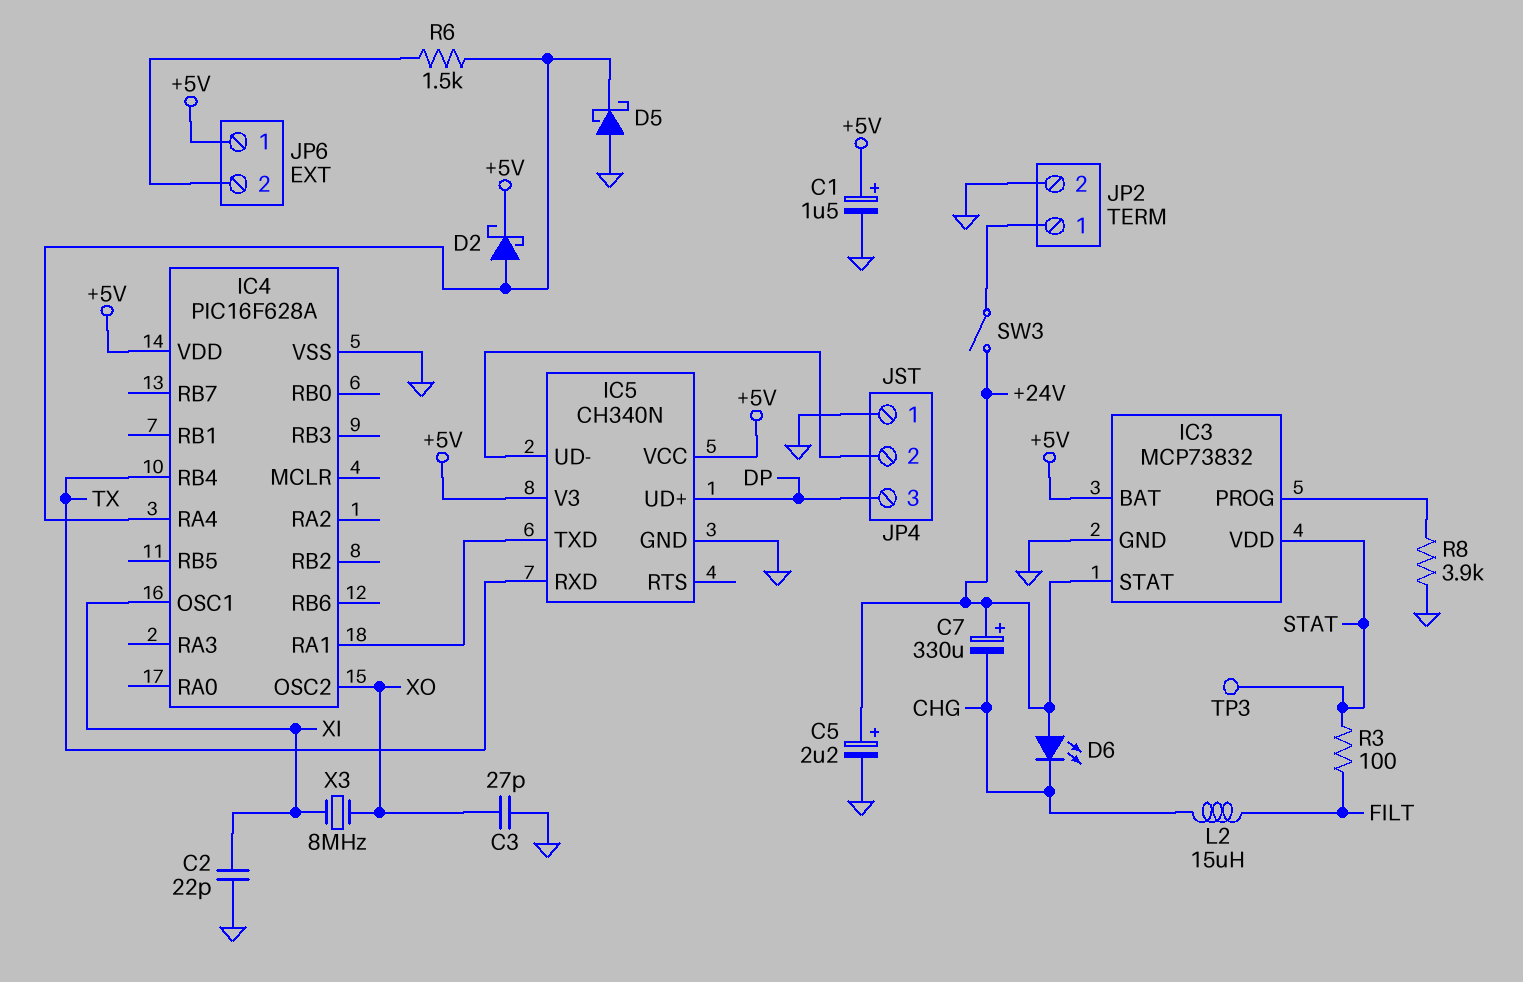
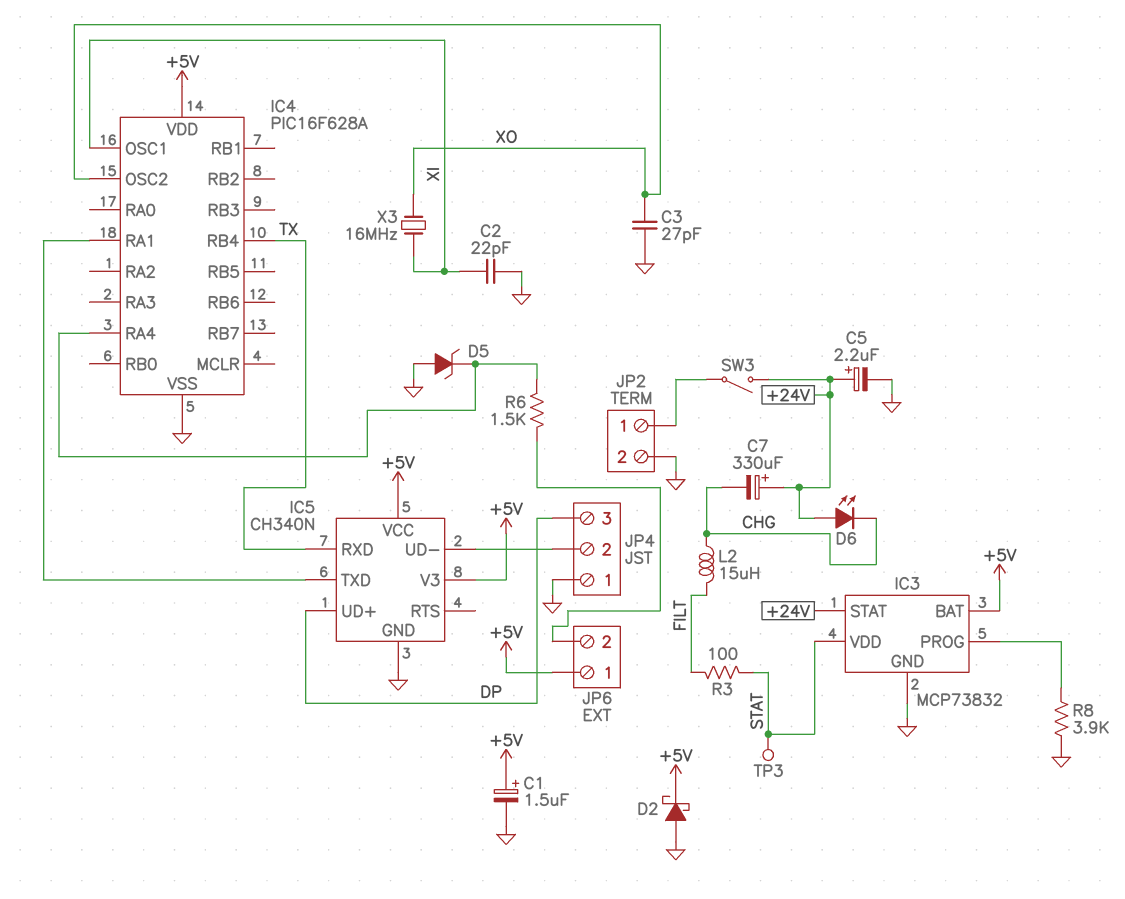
D2: schottky (A IC4/RA4, K +5V) -> schottky (A GND, K +5V)
D5: schottky (A GND, K IC4/RA4) -> zener (A GND, K IC4/RA4)
X3: 8MHz (XI, XO) -> 16MHz (XI, XO)

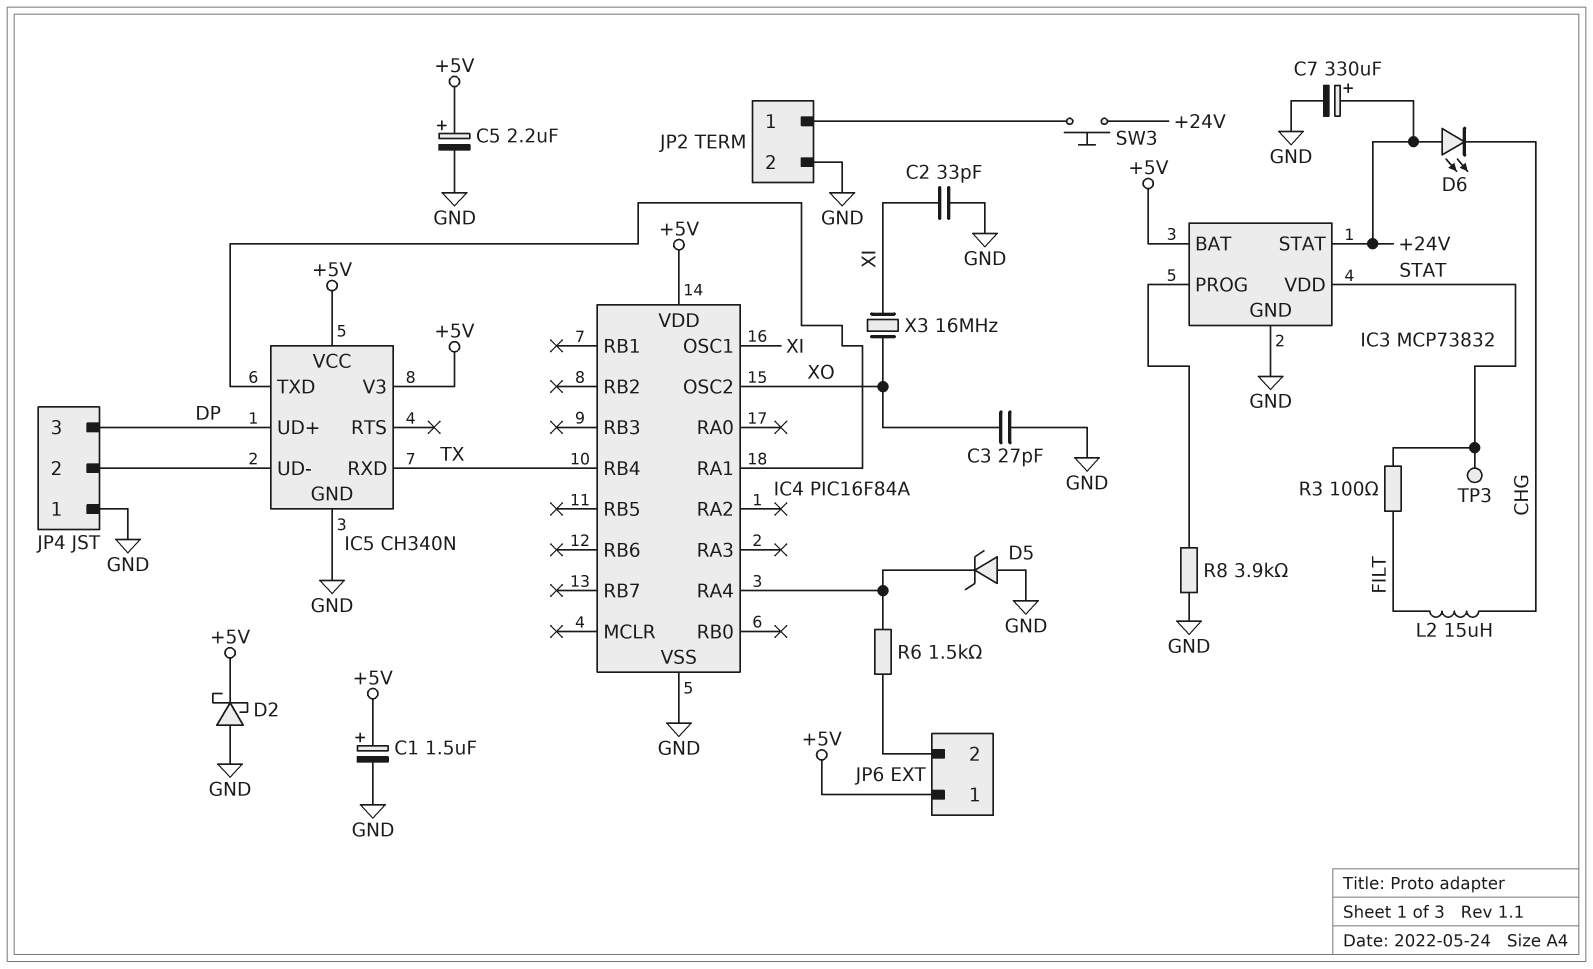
C2: 22pF (GND, XI) -> 33pF (GND, XI)
C5: 2.2uF (plus +24V, minus GND) -> 2.2uF (plus +5V, minus GND)
C7: 330uF (plus +24V, minus CHG) -> 330uF (plus +24V, minus GND)
IC4: PIC16F628A -> PIC16F84A
SW3: switch (+24V, JP2/1) -> button (+24V, JP2/1)

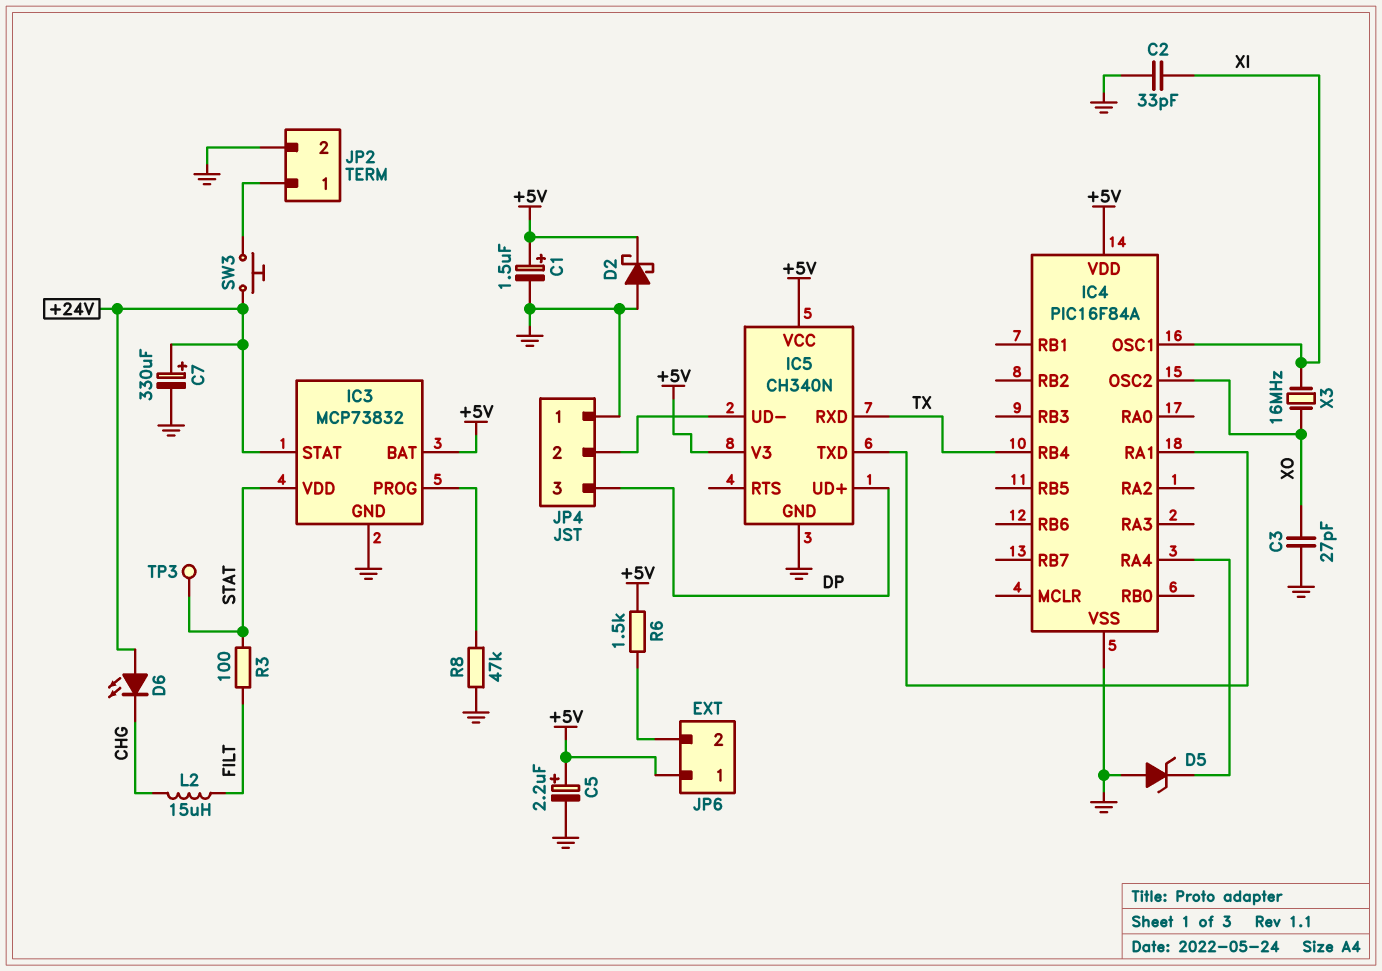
R6: 1.5k (IC4/RA4, JP6/2) -> 1.5k (+5V, JP6/2)
R8: 3.9k (GND, IC3/PROG) -> 47k (GND, IC3/PROG)

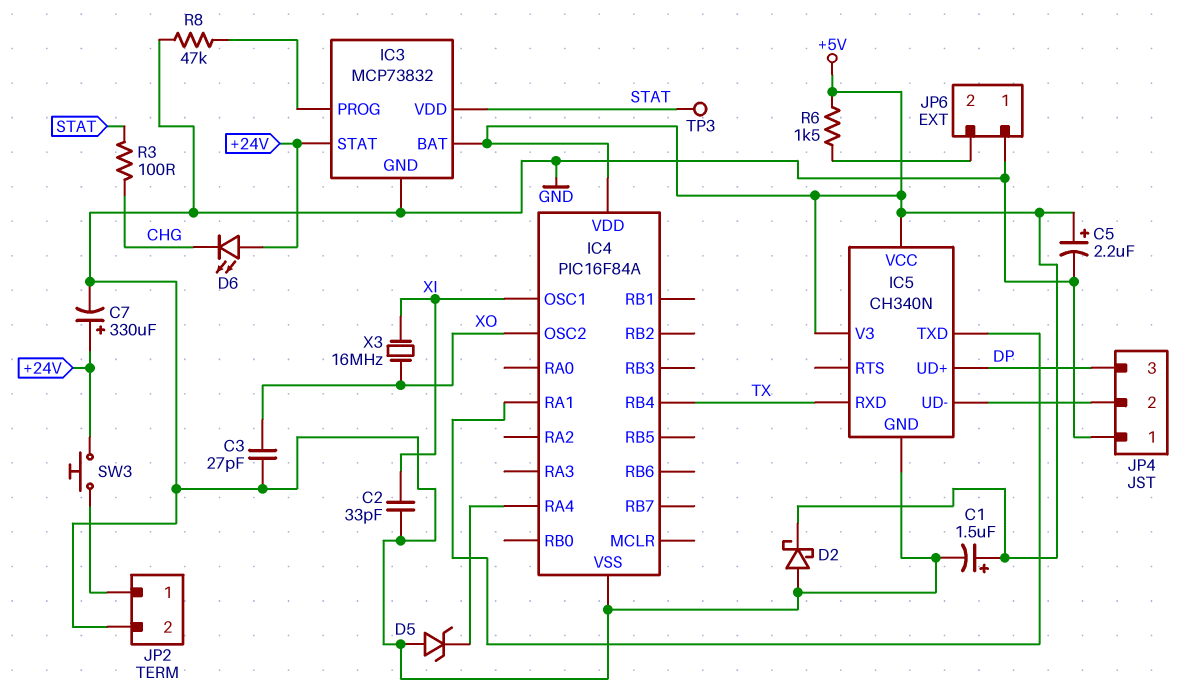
JP6 pin 1: +5V -> GND
L2: 15uH (CHG, FILT) -> none
R3: 100 (FILT, STAT) -> 100 (CHG, STAT)

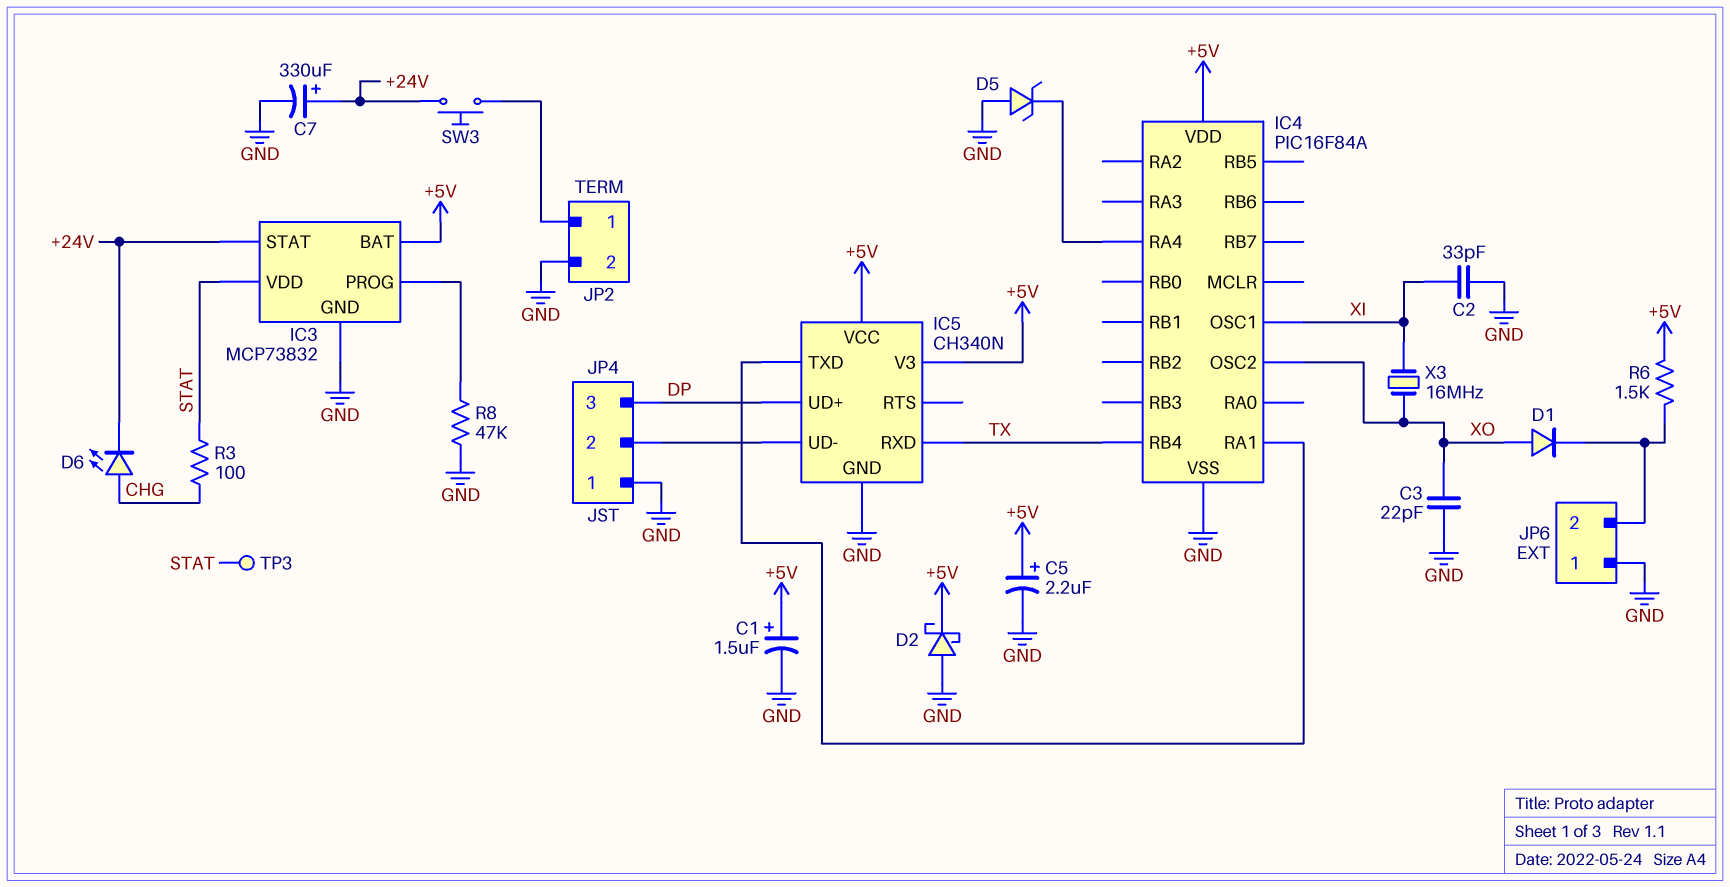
C3: 27pF (GND, XO) -> 22pF (GND, XO)
D1: none -> diode (A XO, K JP6/2)
D6: LED (A +24V, K CHG) -> LED (A CHG, K +24V)

